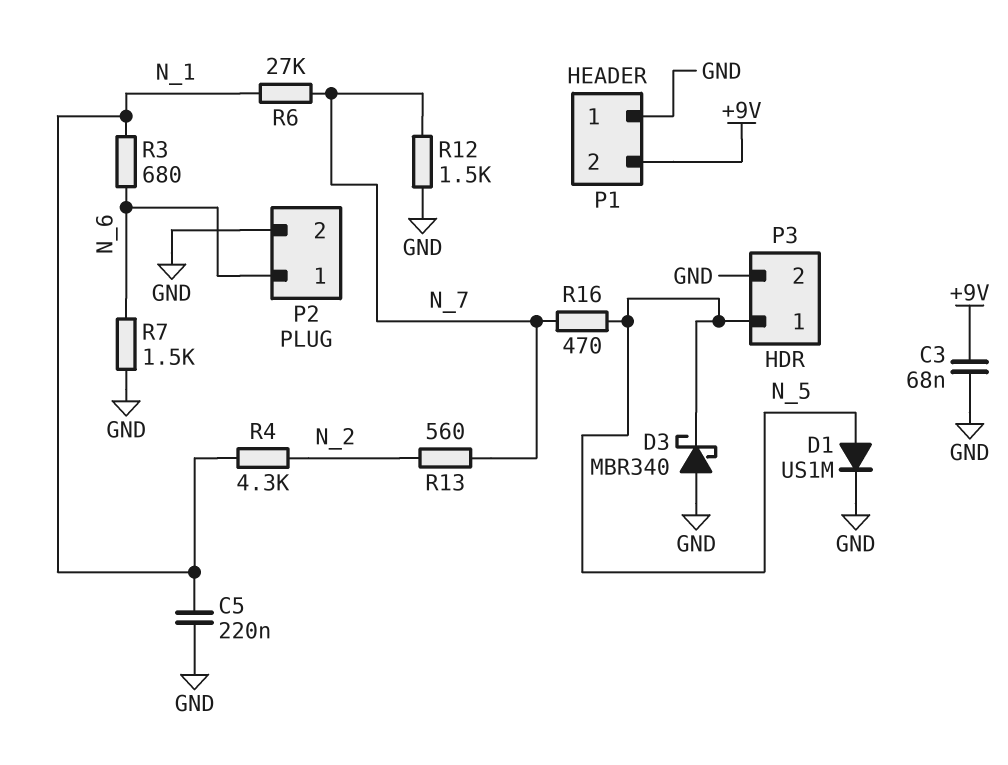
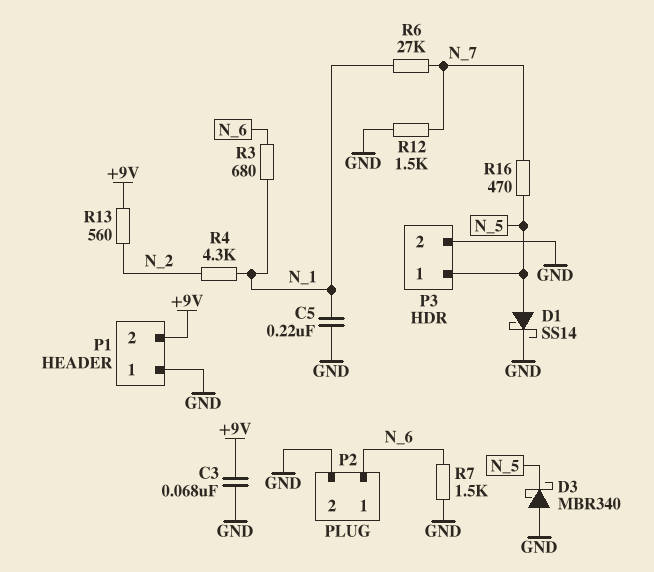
D1: diode US1M (A N_5, K GND) -> schottky SS14 (A N_5, K GND)
R13: 560 (N_2, N_7) -> 560 (+9V, N_2)

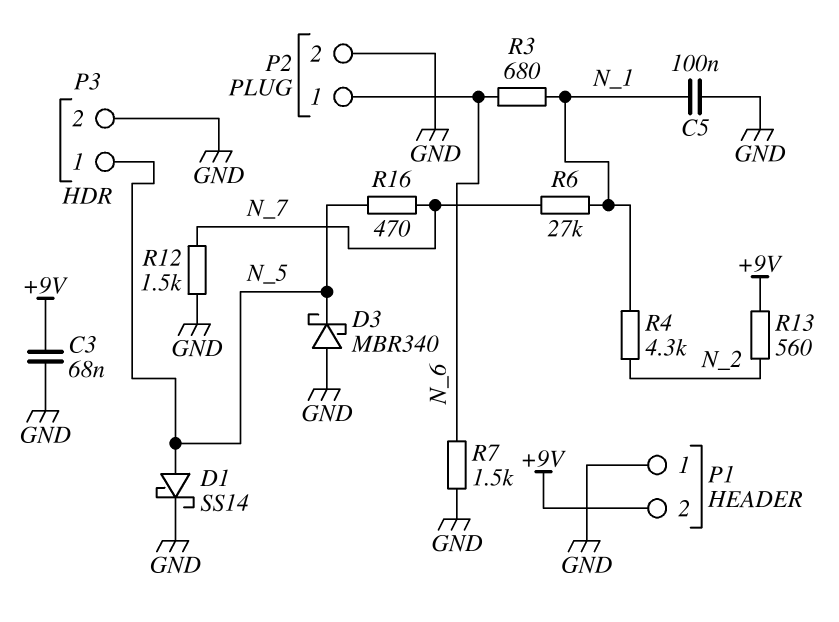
C5: 220nF (GND, N_1) -> 100nF (GND, N_1)

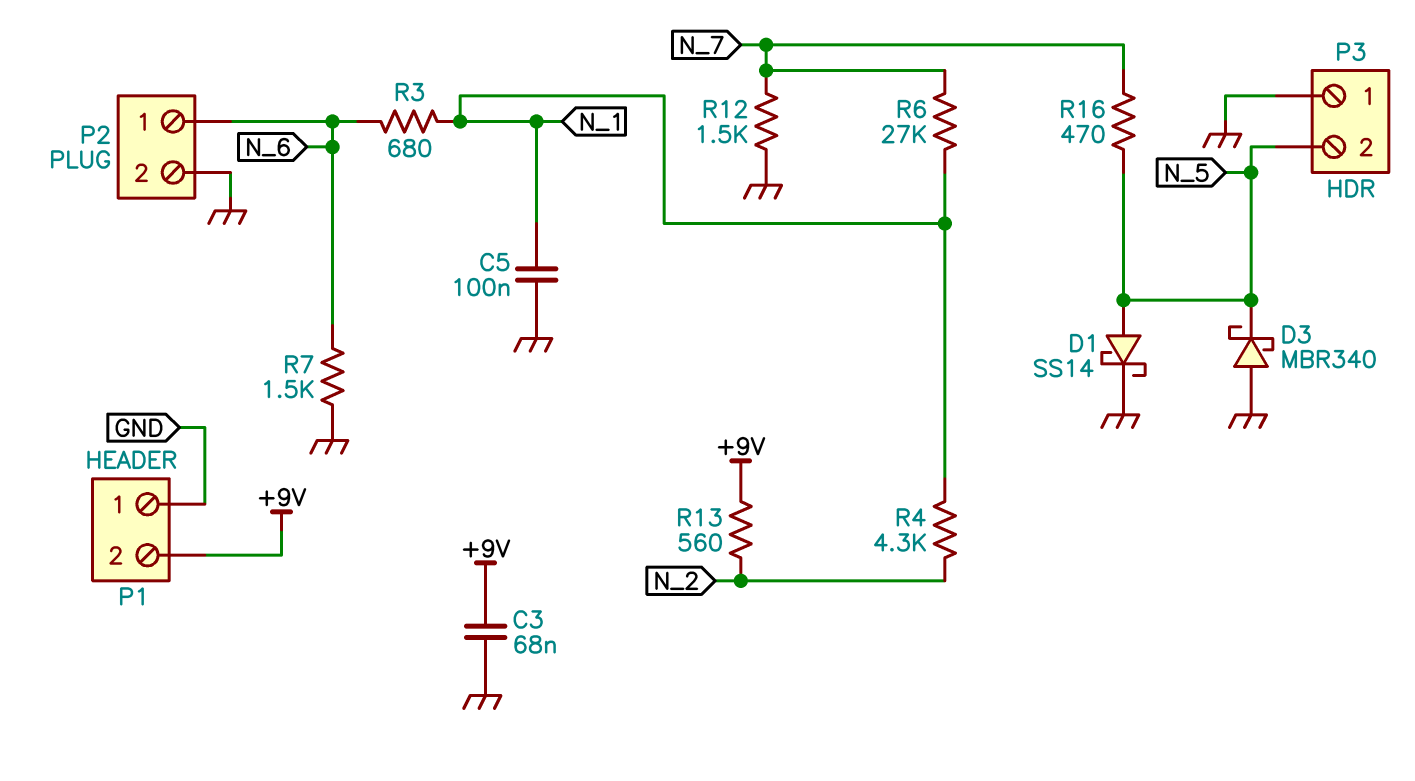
P3 pin 1: N_5 -> GND
P3 pin 2: GND -> N_5

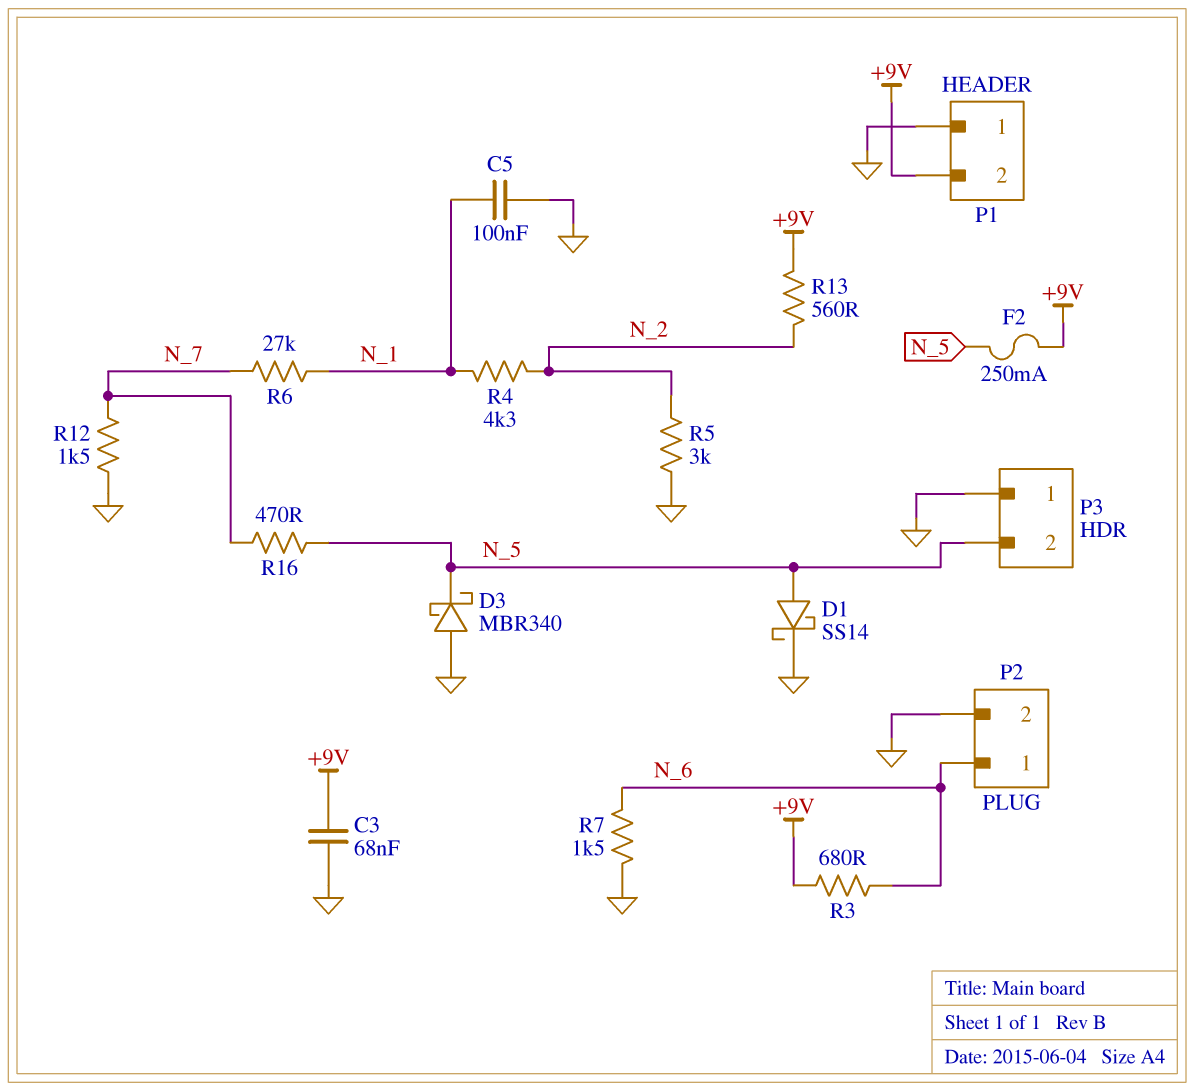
F2: none -> 250mA (+9V, N_5)
R3: 680 (N_1, N_6) -> 680 (+9V, N_6)
R5: none -> 3k (GND, N_2)

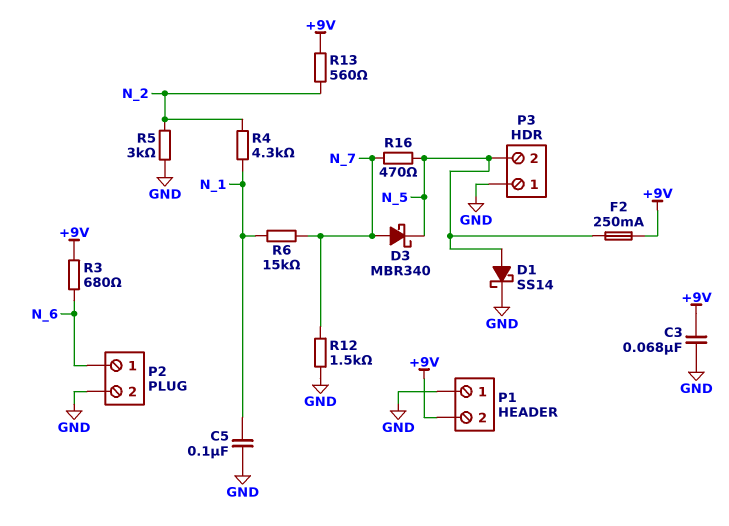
D3: schottky MBR340 (A GND, K N_5) -> schottky MBR340 (A N_7, K N_5)
R6: 27k (N_1, N_7) -> 15k (N_1, N_7)
R7: 1.5k (GND, N_6) -> none

